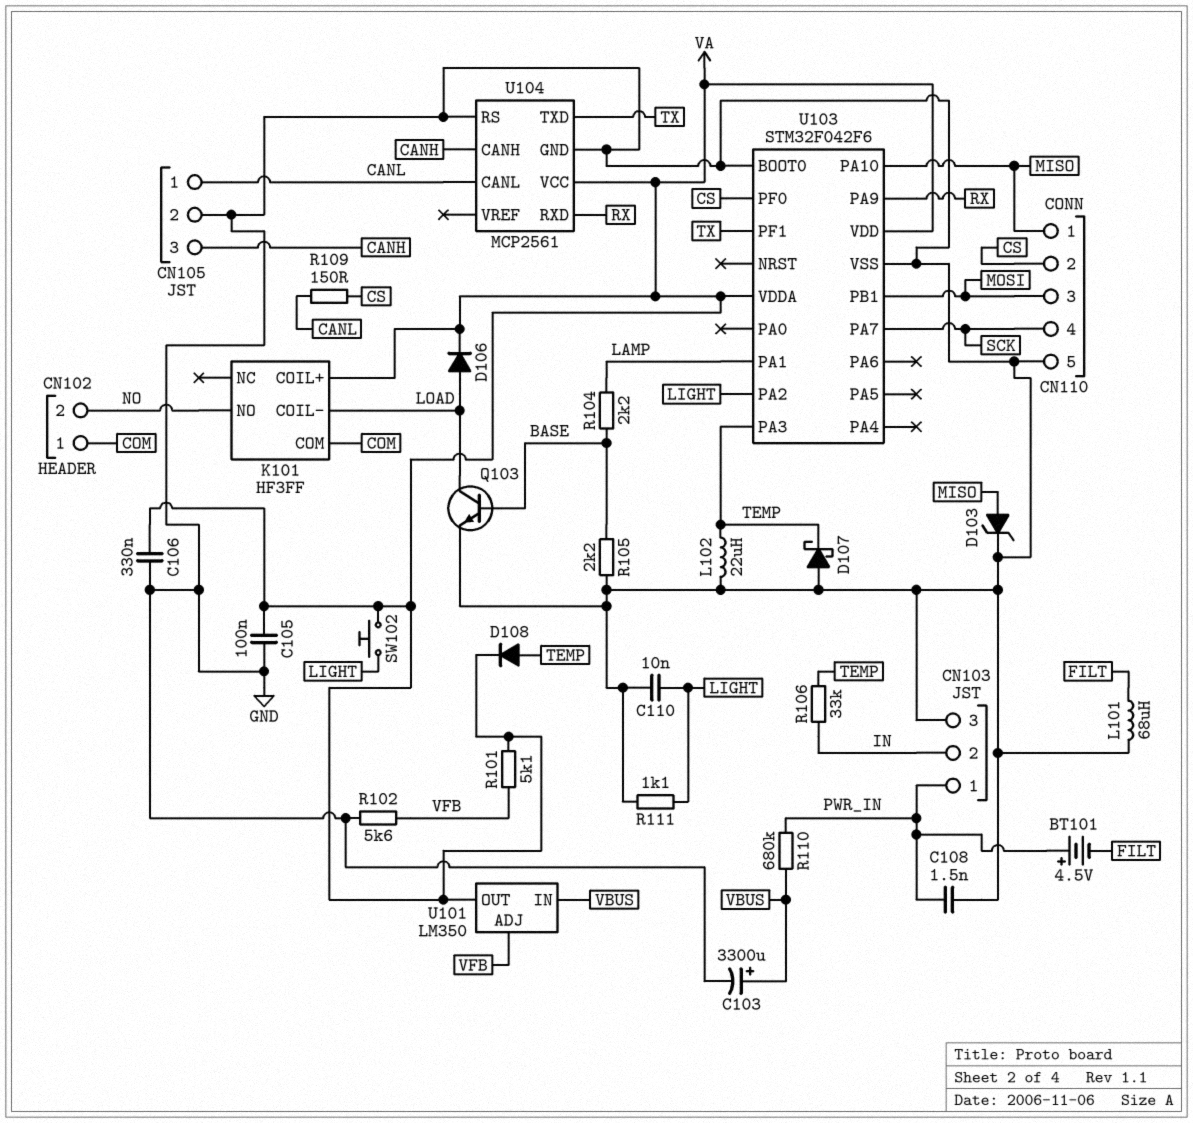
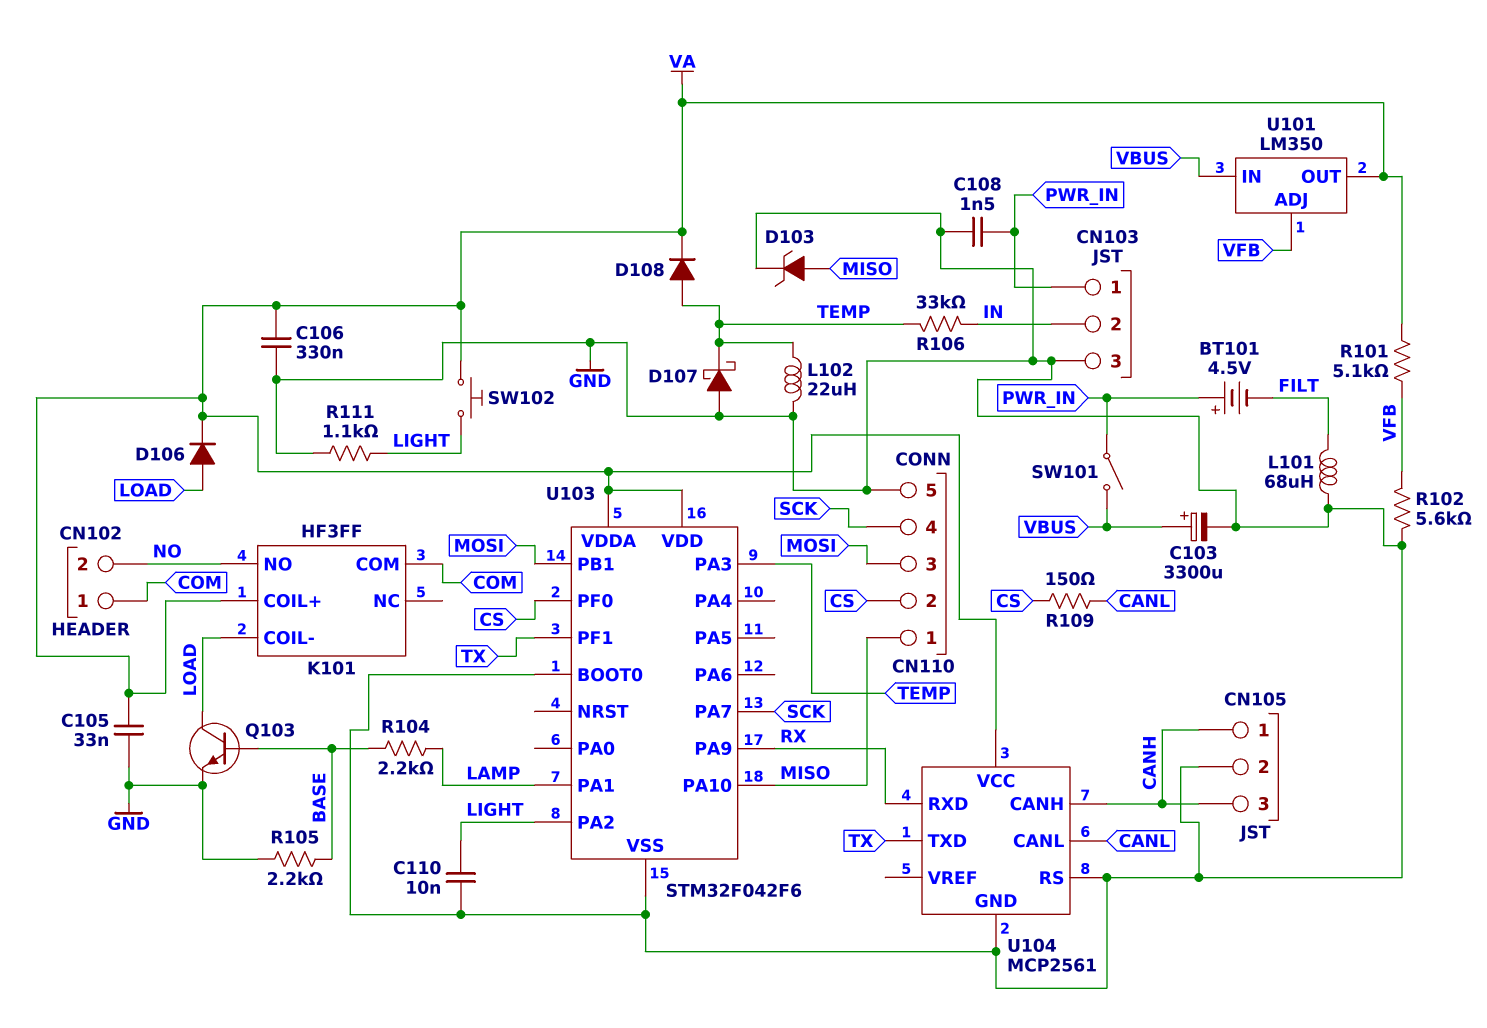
C105: 100nF (GND, VA) -> 33nF (GND, VA)
CN105 pin 1: CANL -> CANH
R110: 680k (PWR_IN, VBUS) -> none
SW101: none -> switch (PWR_IN, VBUS)

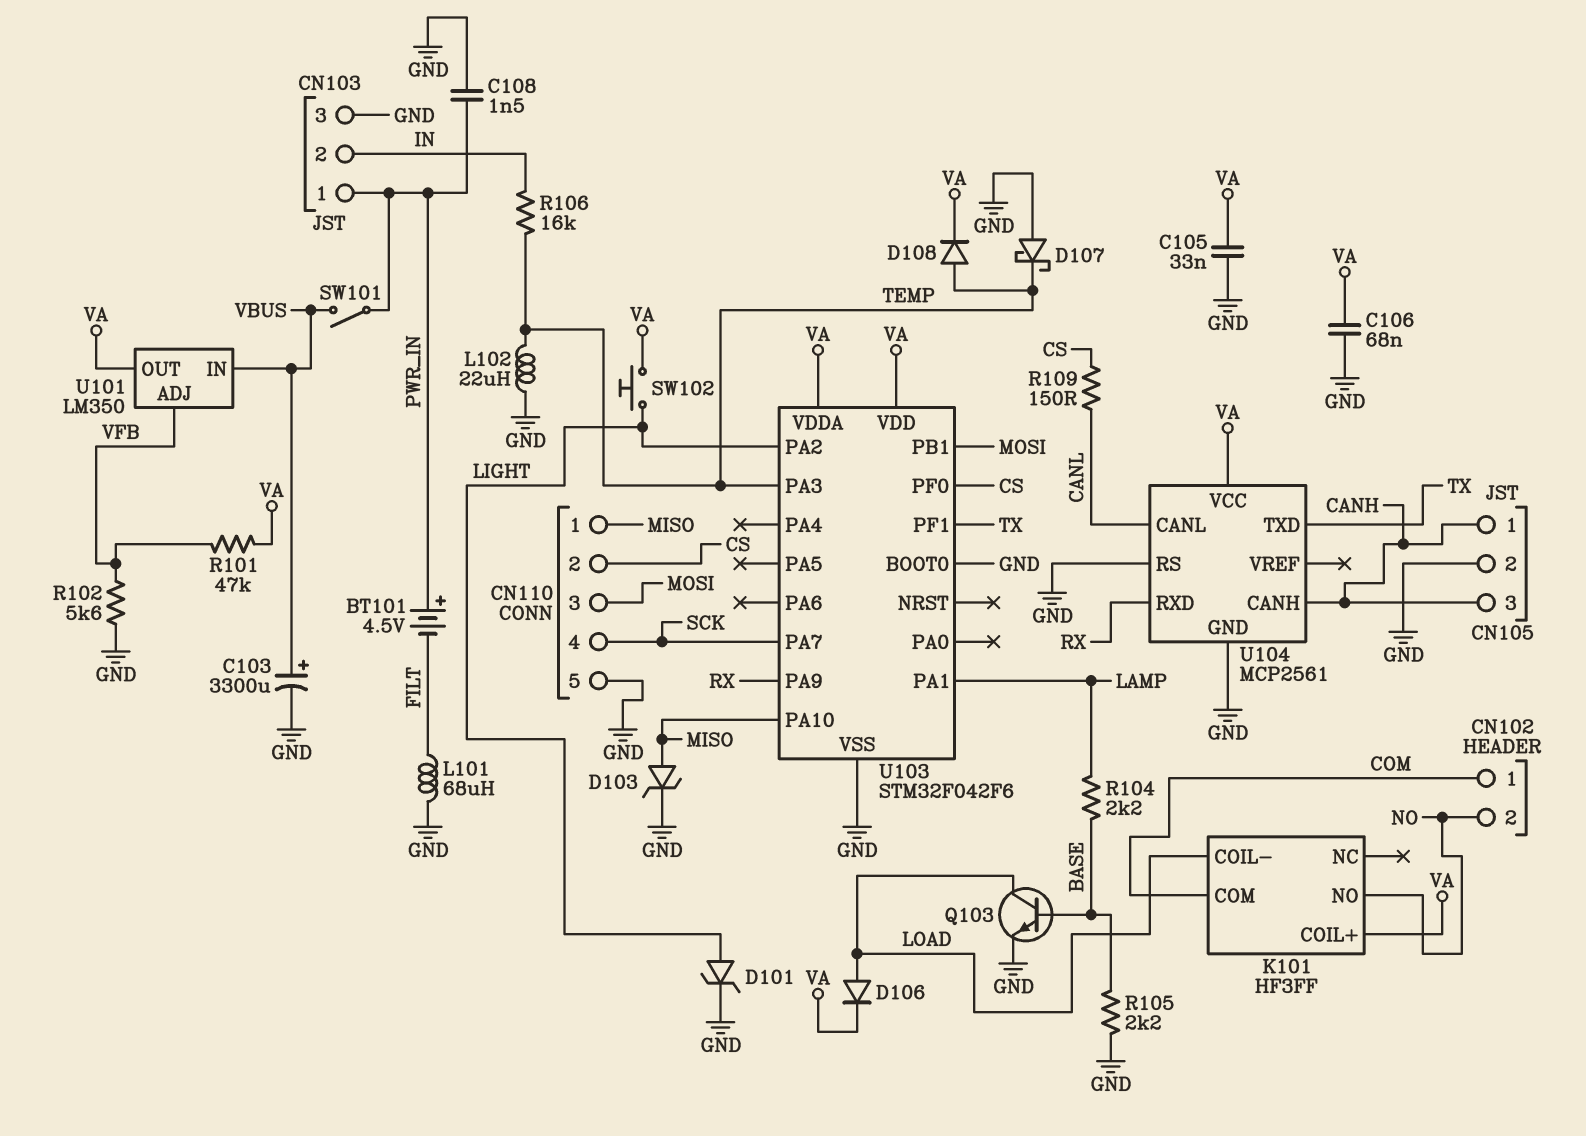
C106: 330nF (GND, VA) -> 68nF (GND, VA)
C110: 10nF (GND, LIGHT) -> none
D101: none -> zener (A LIGHT, K GND)
R101: 5.1k (VA, VFB) -> 47k (VA, VFB)
R106: 33k (IN, TEMP) -> 16k (IN, TEMP)
R111: 1.1k (GND, LIGHT) -> none

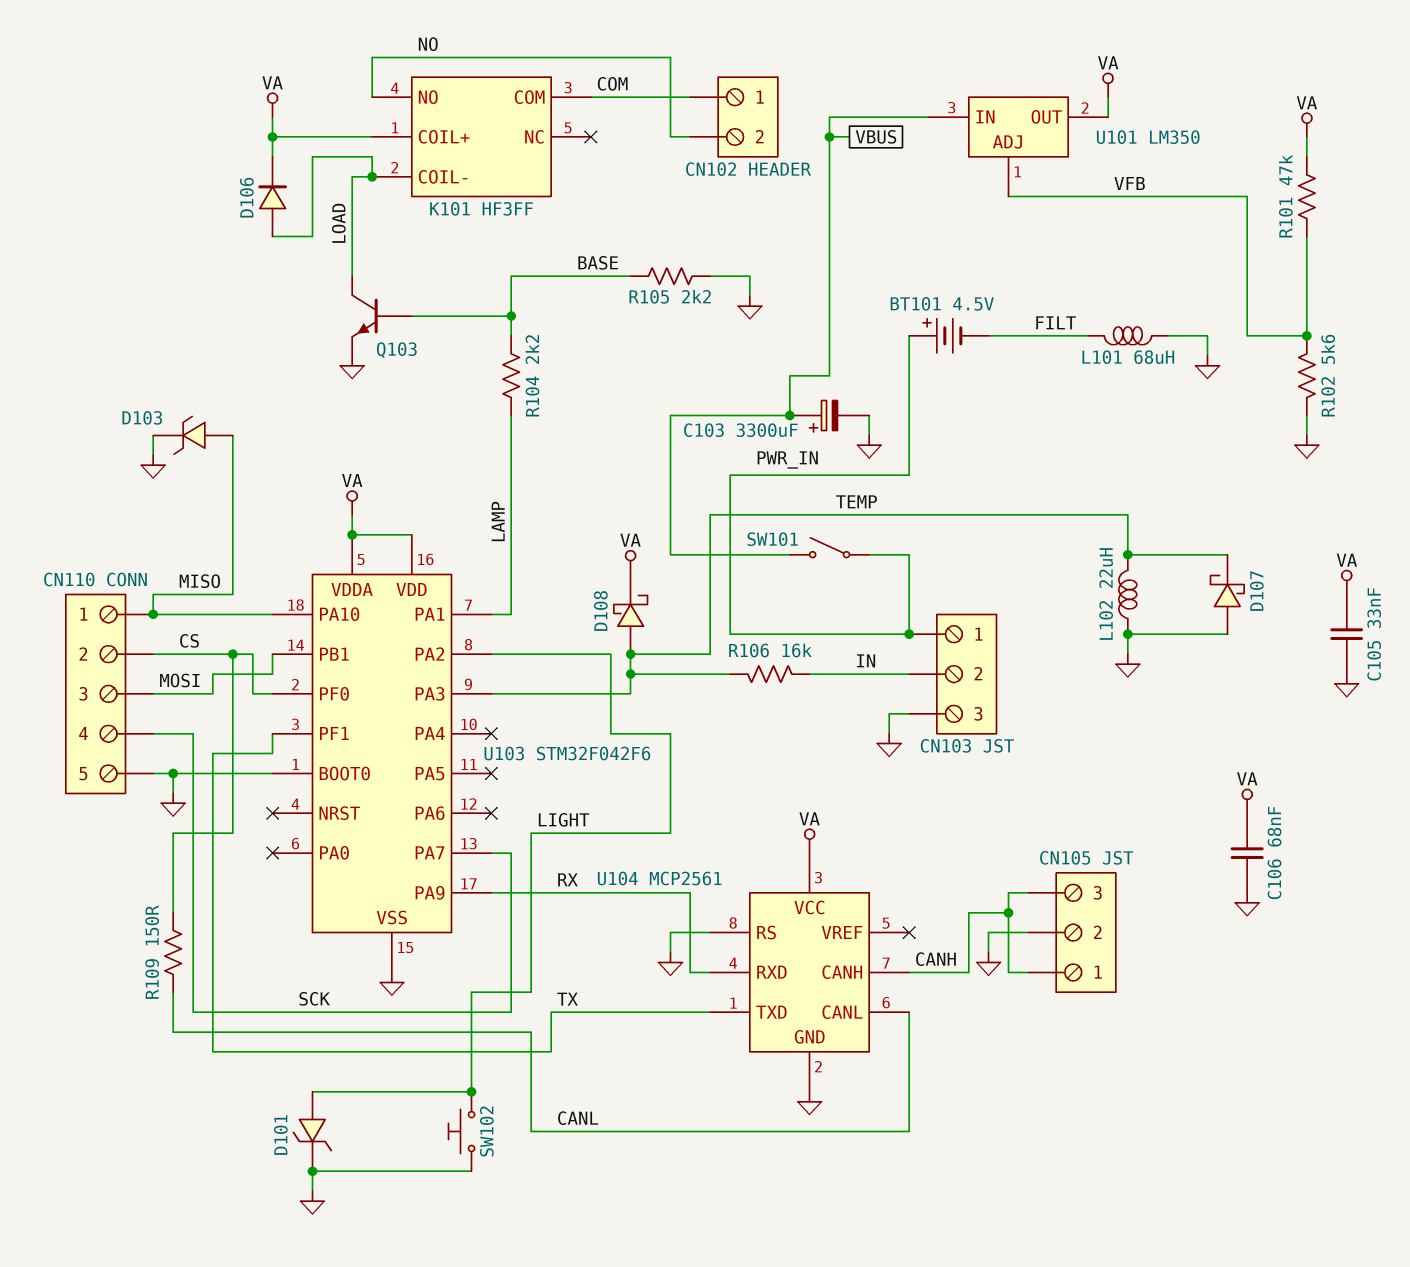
C108: 1.5nF (GND, PWR_IN) -> none
D108: diode (A TEMP, K VA) -> schottky (A TEMP, K VA)
SW102: button (LIGHT, VA) -> button (GND, LIGHT)

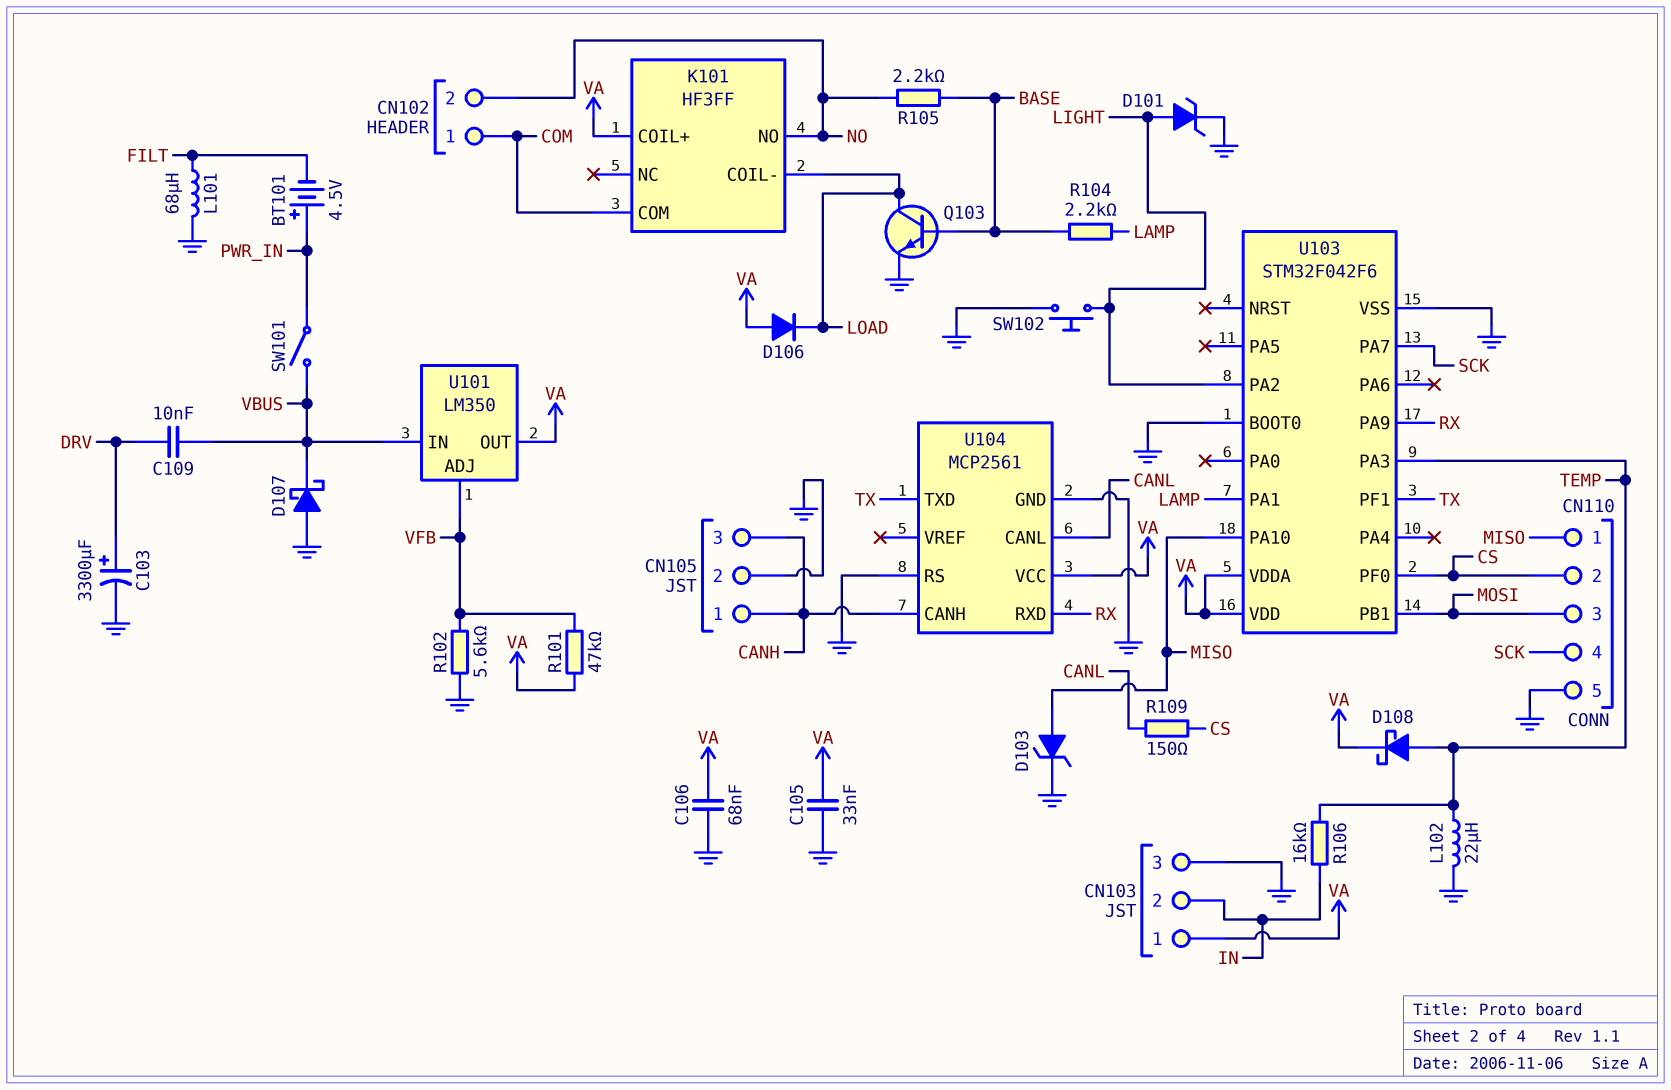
C103: 3300uF (plus VBUS, minus GND) -> 3300uF (plus DRV, minus GND)
C109: none -> 10nF (DRV, VBUS)
CN103 pin 1: PWR_IN -> VA
D106: diode (A LOAD, K VA) -> diode (A VA, K LOAD)
D107: schottky (A GND, K TEMP) -> schottky (A GND, K VBUS)
R105: 2.2k (BASE, GND) -> 2.2k (BASE, NO)

